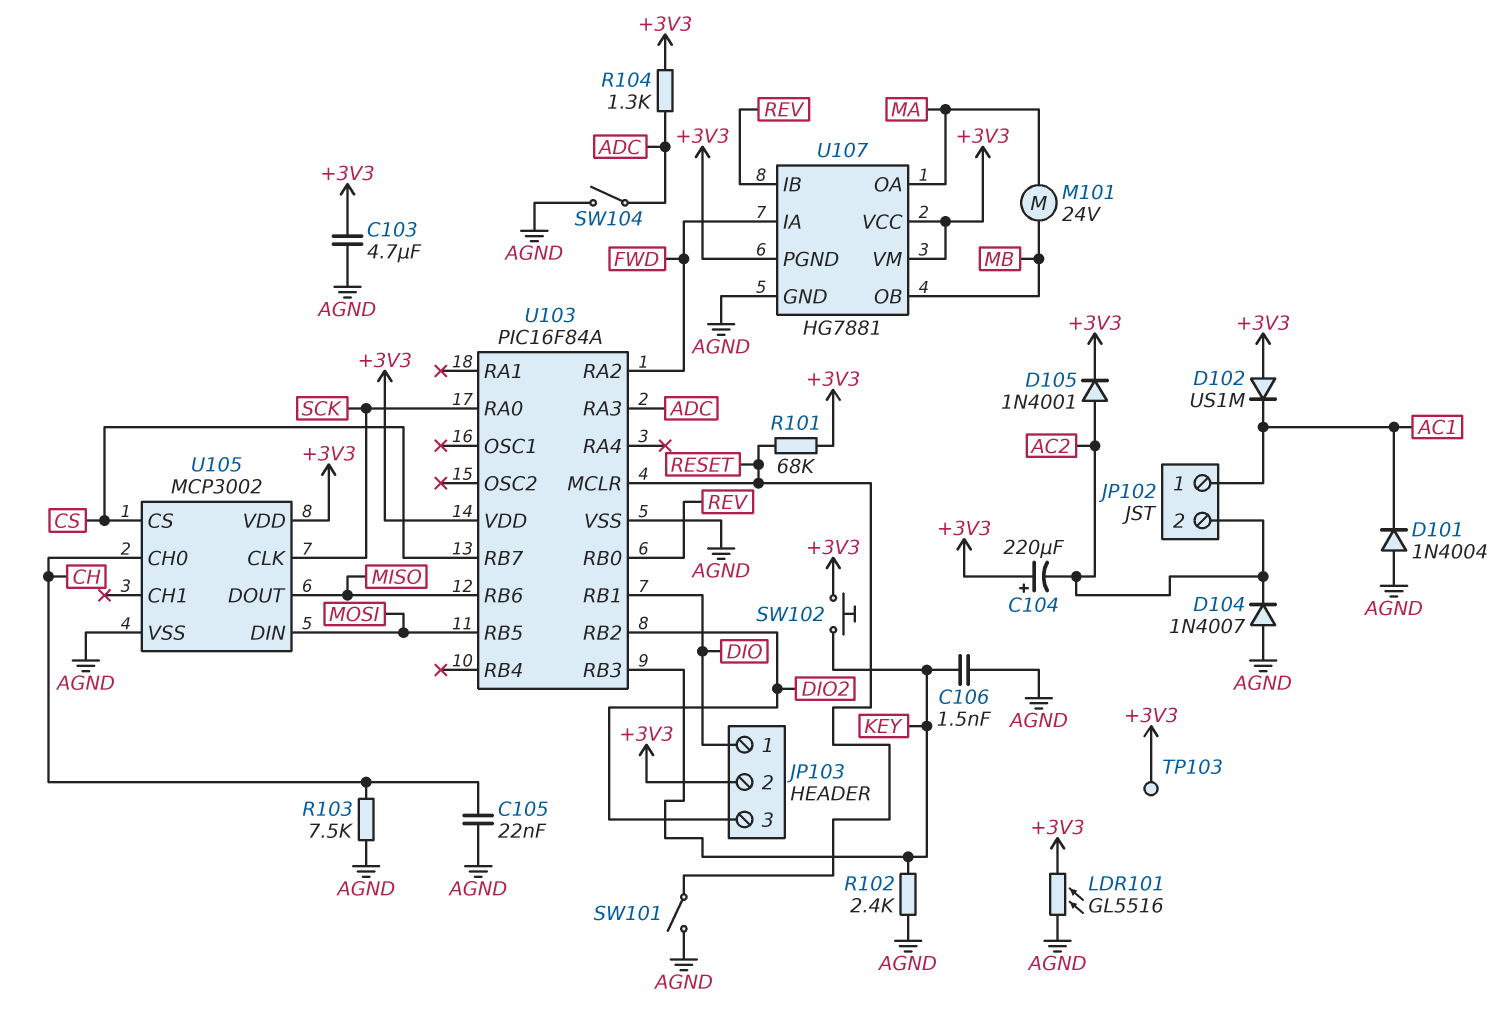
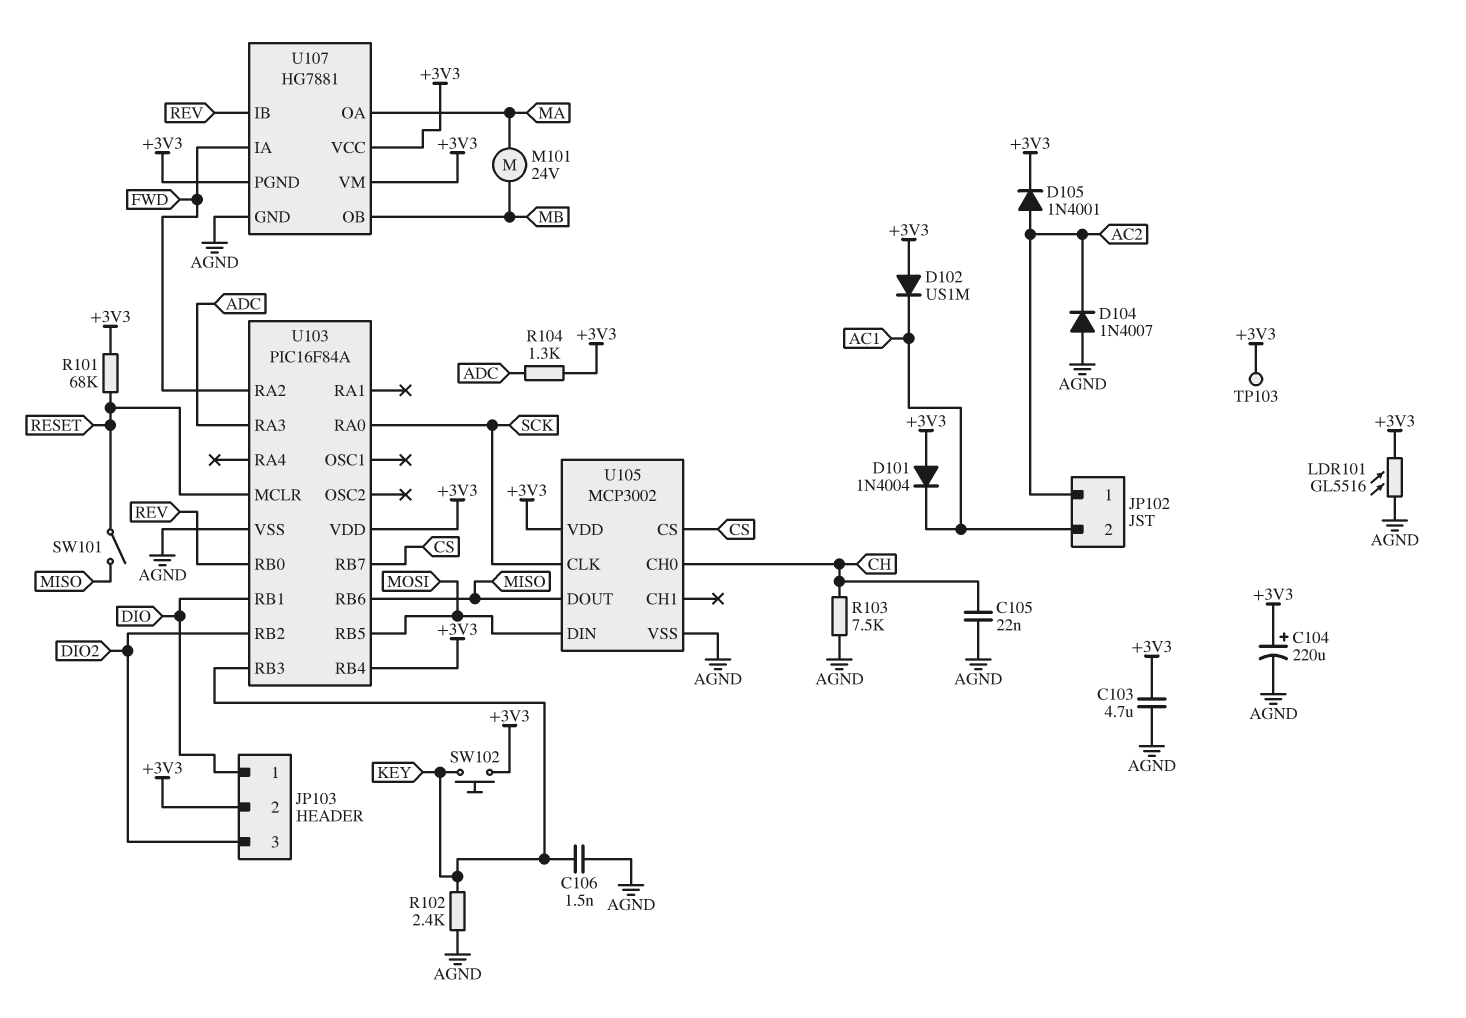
C104: 220uF (plus +3V3, minus AC2) -> 220uF (plus +3V3, minus AGND)
D101: diode 1N4004 (A AGND, K AC1) -> diode 1N4004 (A +3V3, K AC1)
JP102 pin 1: AC1 -> AC2
JP102 pin 2: AC2 -> AC1
SW101: switch (AGND, RESET) -> switch (MISO, RESET)
SW104: switch (ADC, AGND) -> none
U103 pin RB4: none -> +3V3

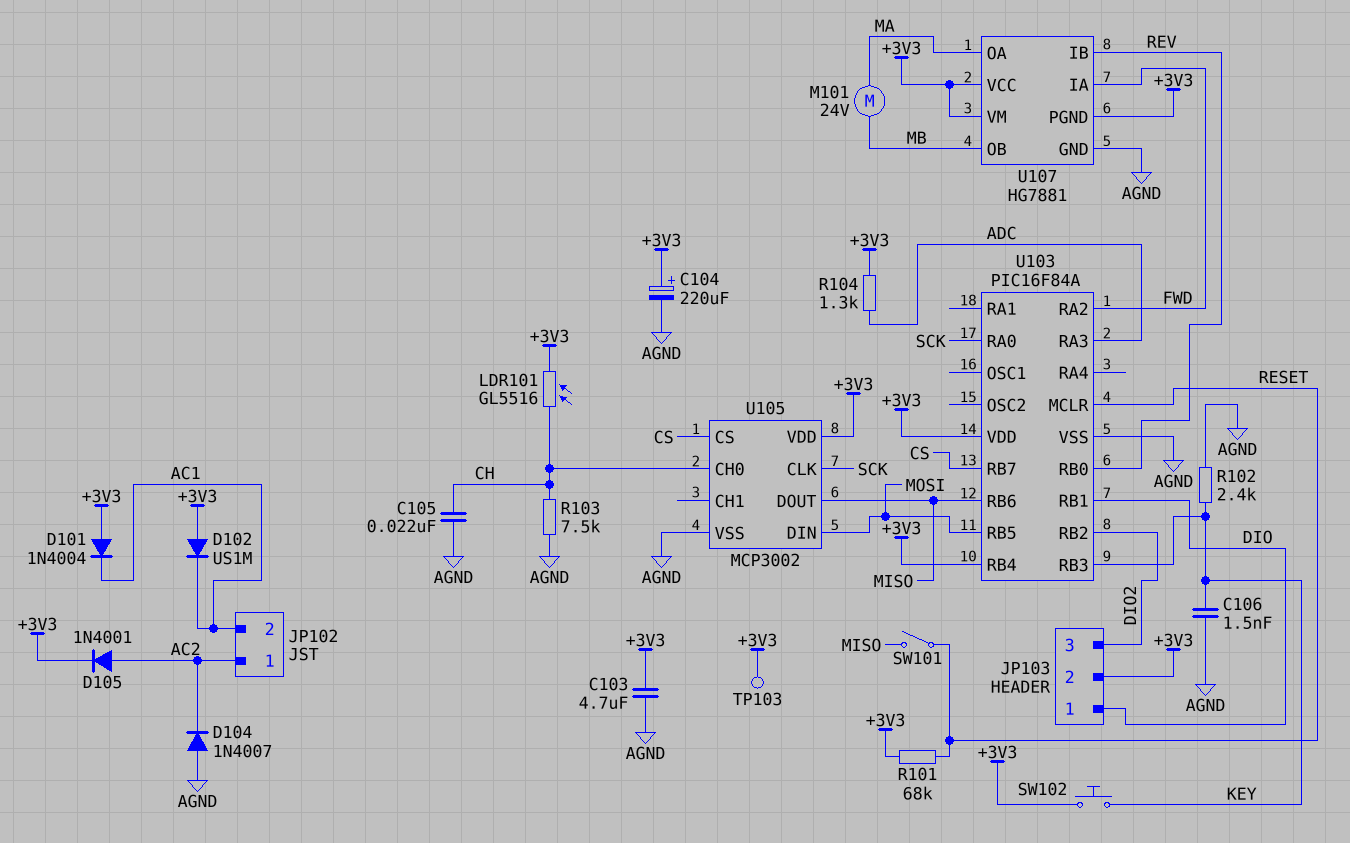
LDR101: GL5516 (+3V3, AGND) -> GL5516 (+3V3, CH)

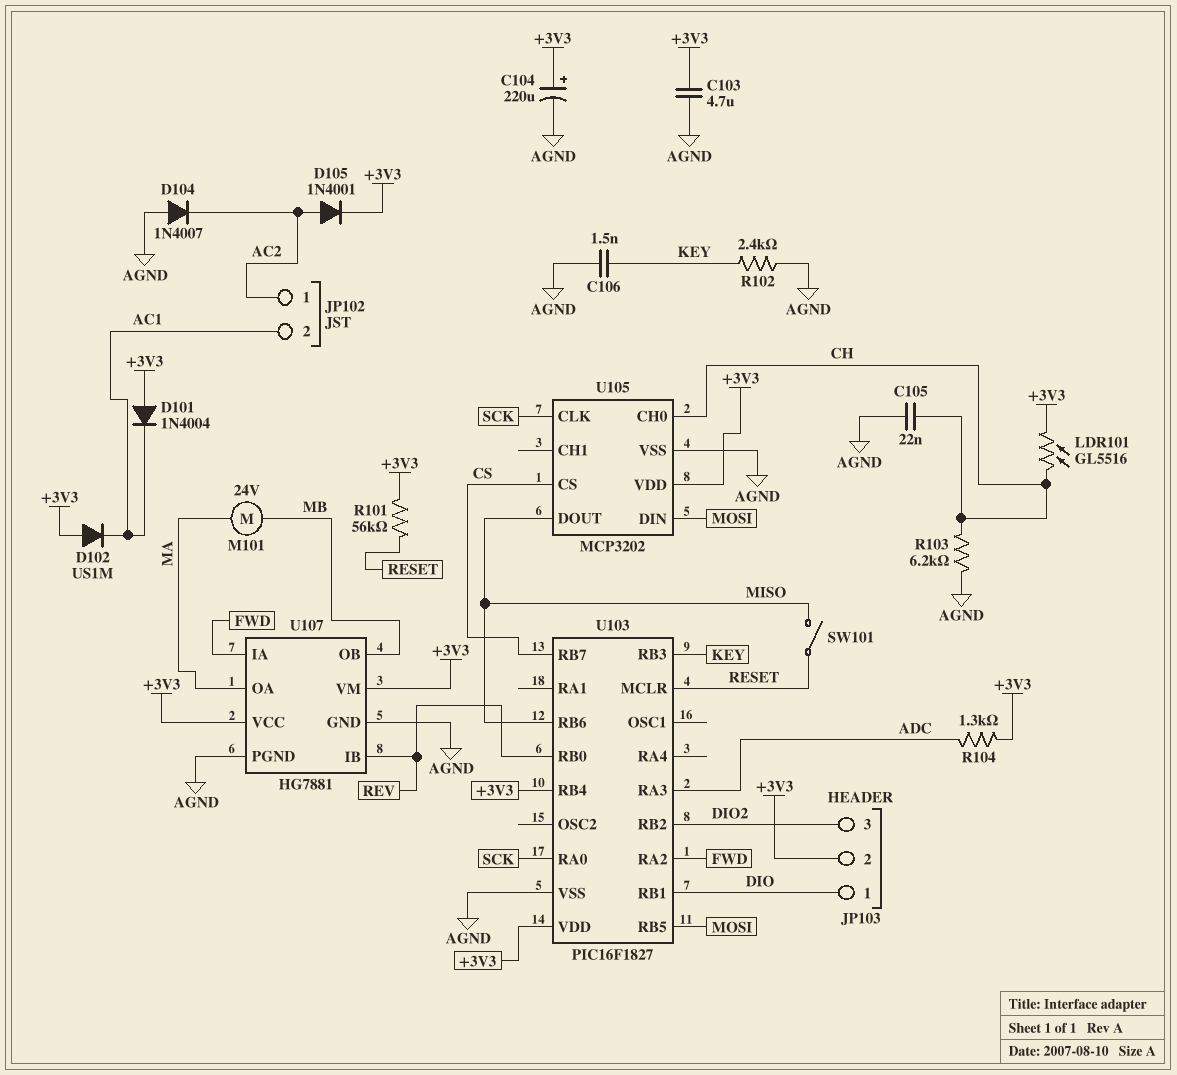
R101: 68k (+3V3, RESET) -> 56k (+3V3, RESET)
R103: 7.5k (AGND, CH) -> 6.2k (AGND, CH)
SW102: button (+3V3, KEY) -> none
TP103: test point (+3V3) -> none
U103: PIC16F84A -> PIC16F1827
U105: MCP3002 -> MCP3202
U107 pin PGND: +3V3 -> AGND

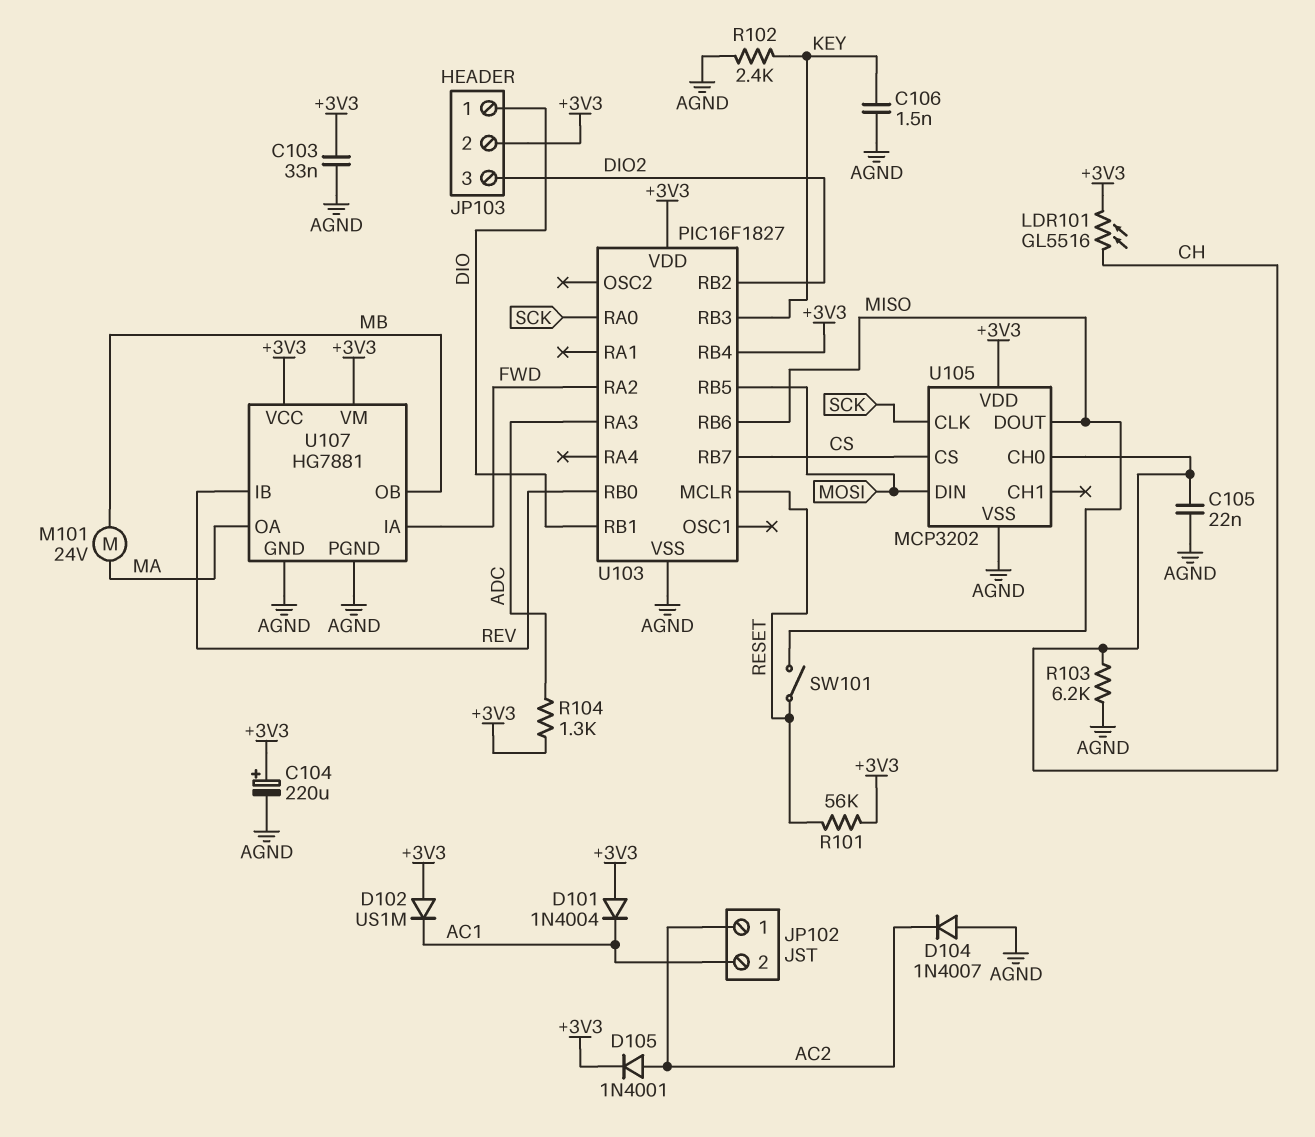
C103: 4.7uF (+3V3, AGND) -> 33nF (+3V3, AGND)

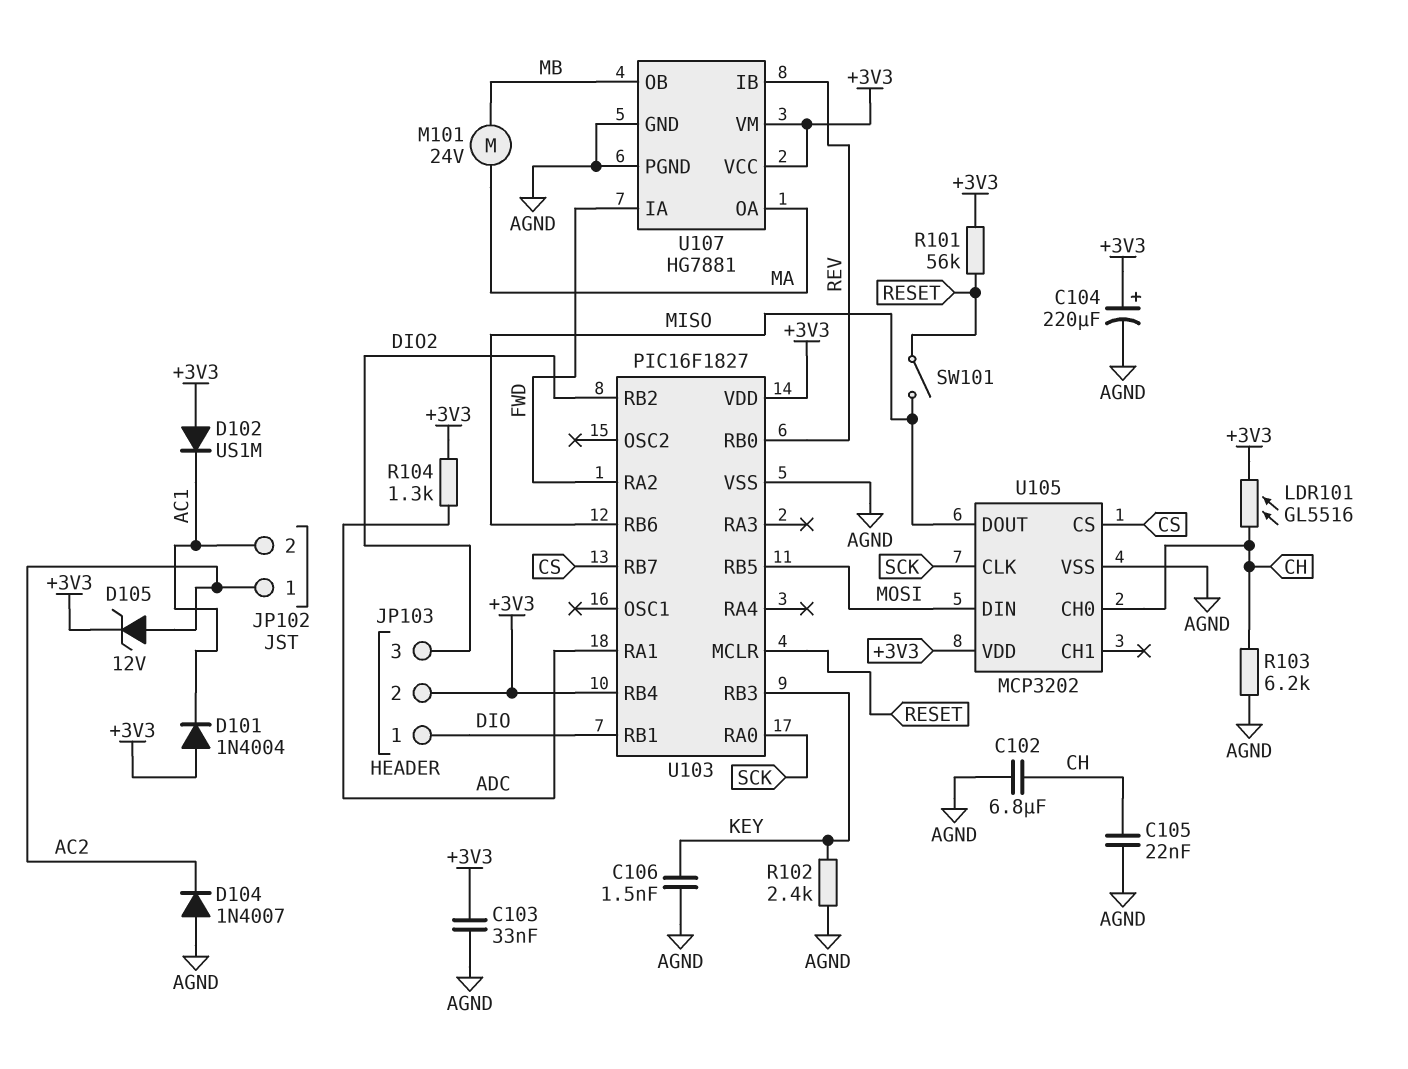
C102: none -> 6.8uF (AGND, CH)
D105: diode 1N4001 (A AC2, K +3V3) -> zener 12V (A AC2, K +3V3)
U103 pin RA1: none -> ADC
U103 pin RA3: ADC -> none

